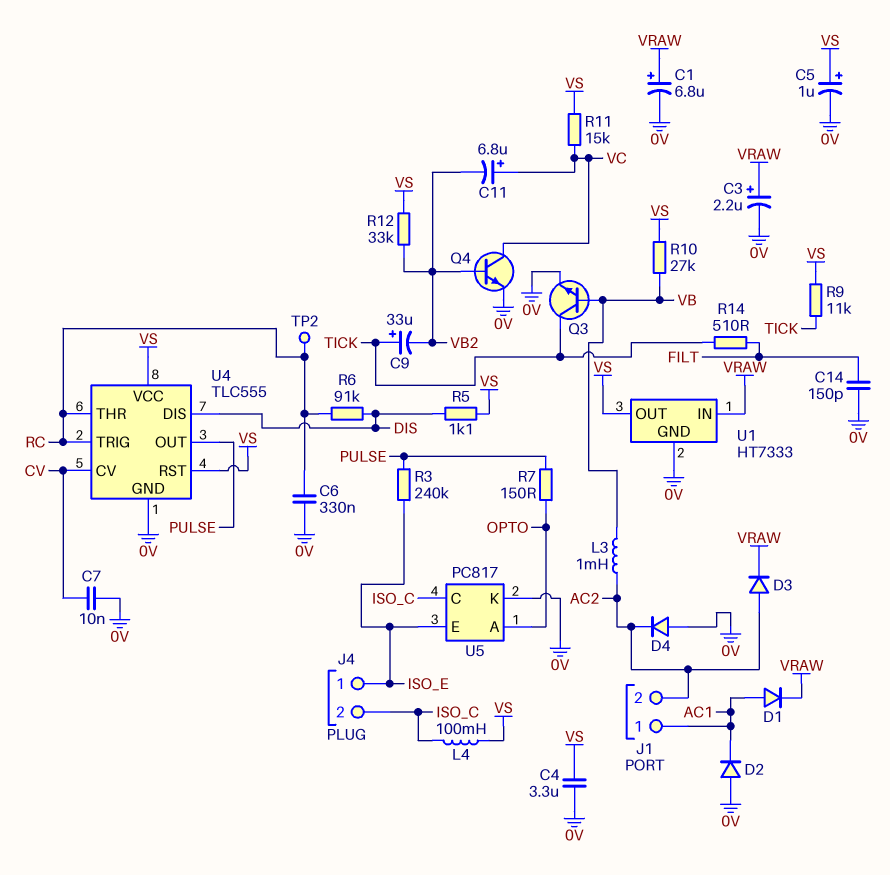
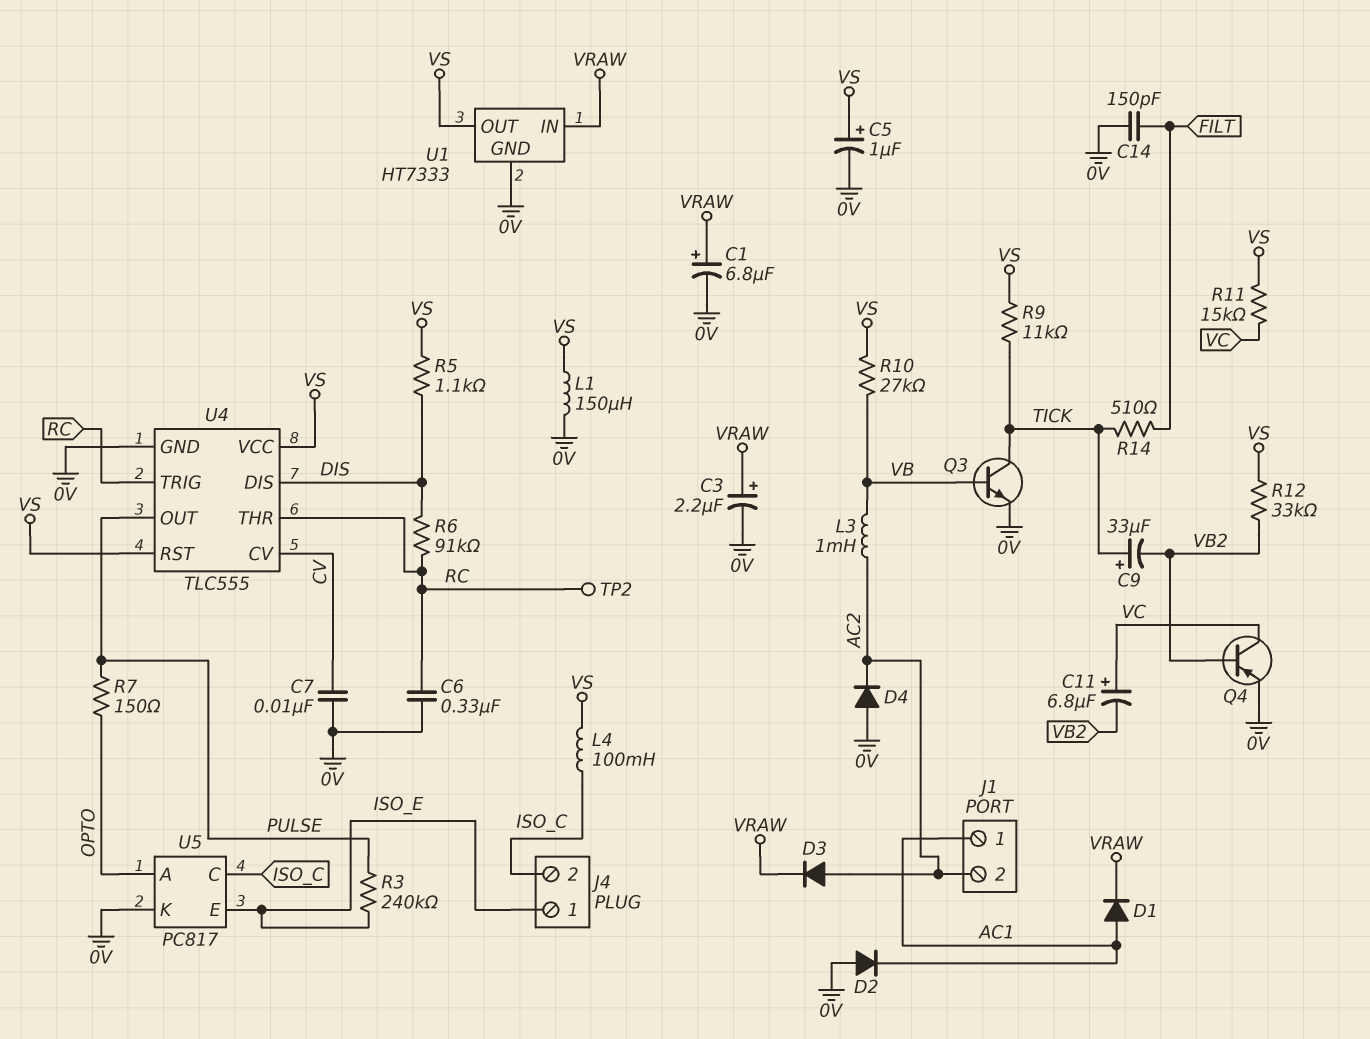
C4: 3.3uF (0V, VS) -> none
L1: none -> 150uH (0V, VS)
Q4: NPN (B VB2, C VC, E 0V) -> PNP (B VB2, C VC, E 0V)

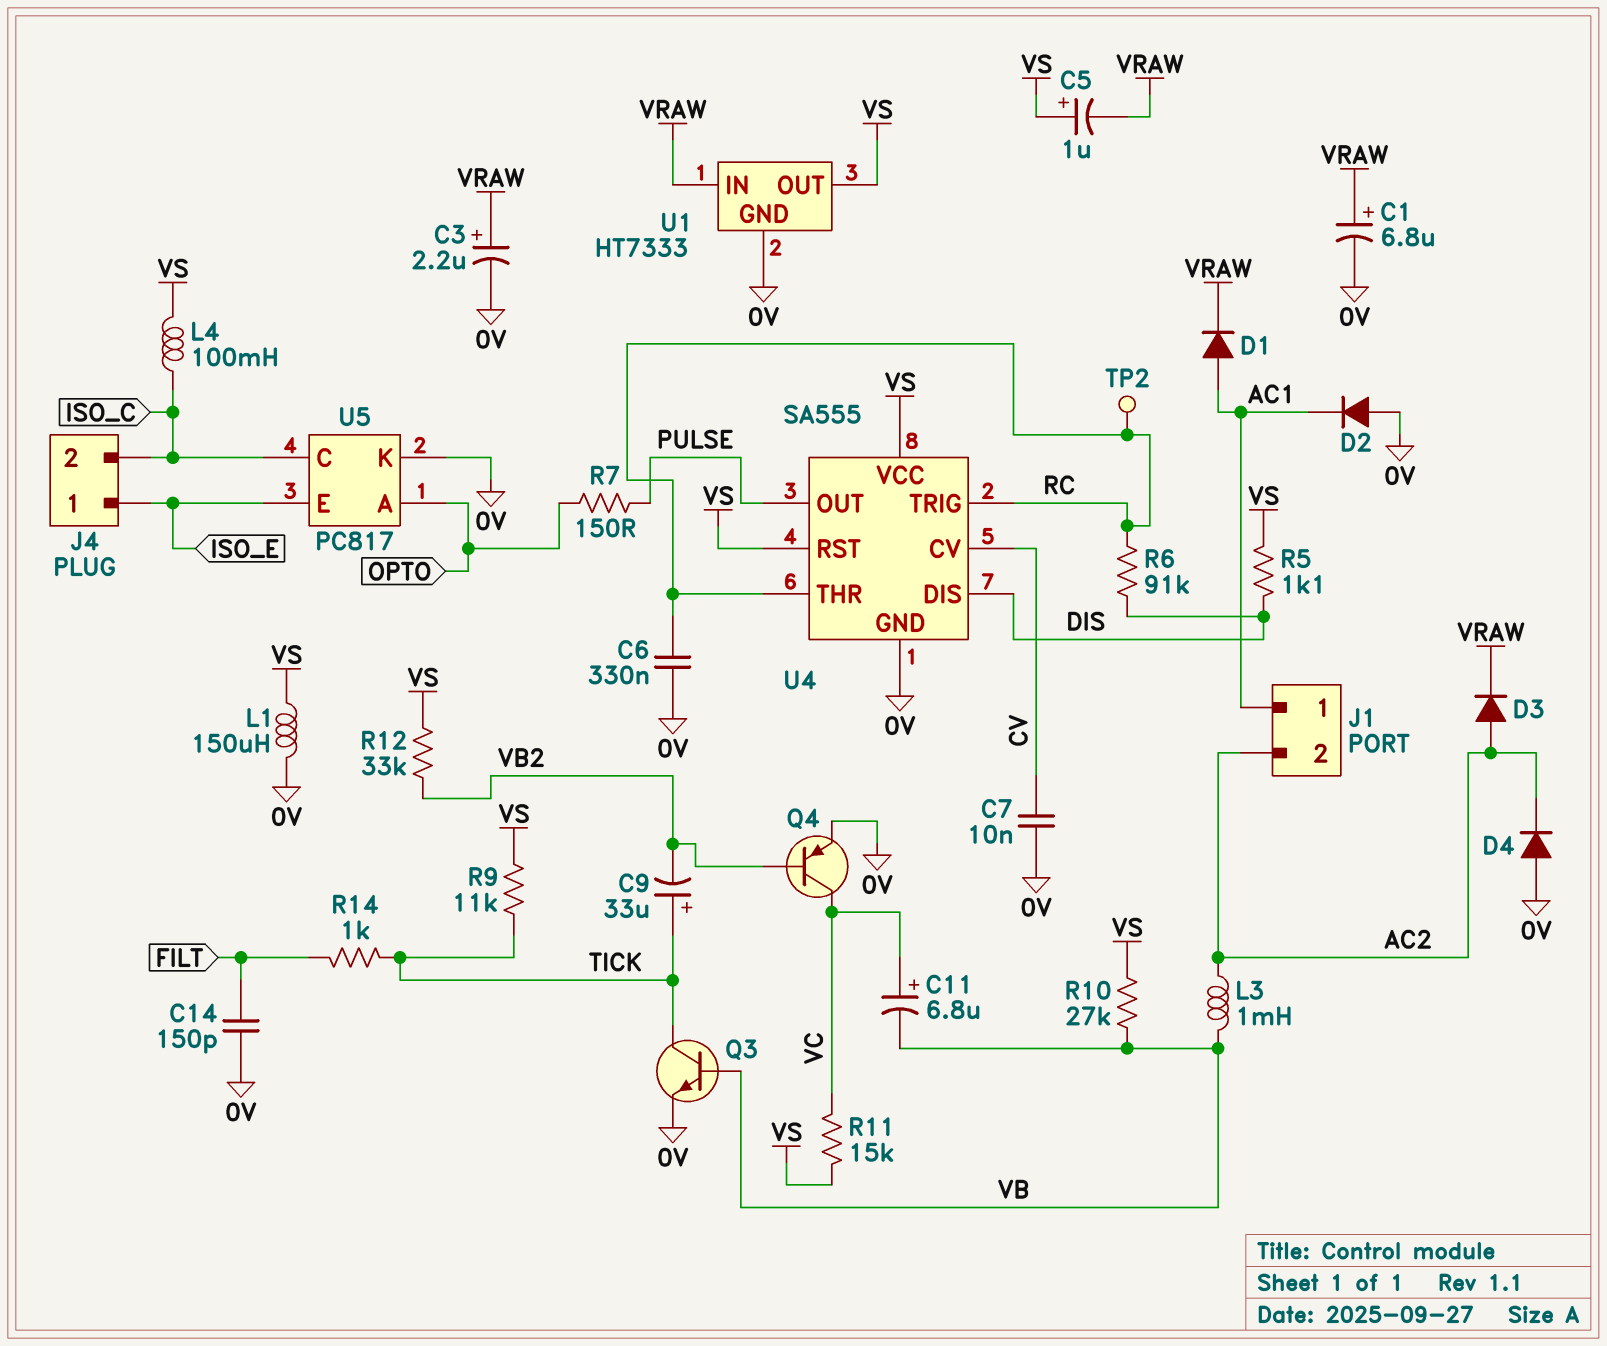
C5: 1uF (plus VS, minus 0V) -> 1uF (plus VS, minus VRAW)
C11: 6.8uF (plus VC, minus VB2) -> 6.8uF (plus VC, minus VB)
R3: 240k (ISO_E, PULSE) -> none
R14: 510 (FILT, TICK) -> 1k (FILT, TICK)
U4: TLC555 -> SA555

